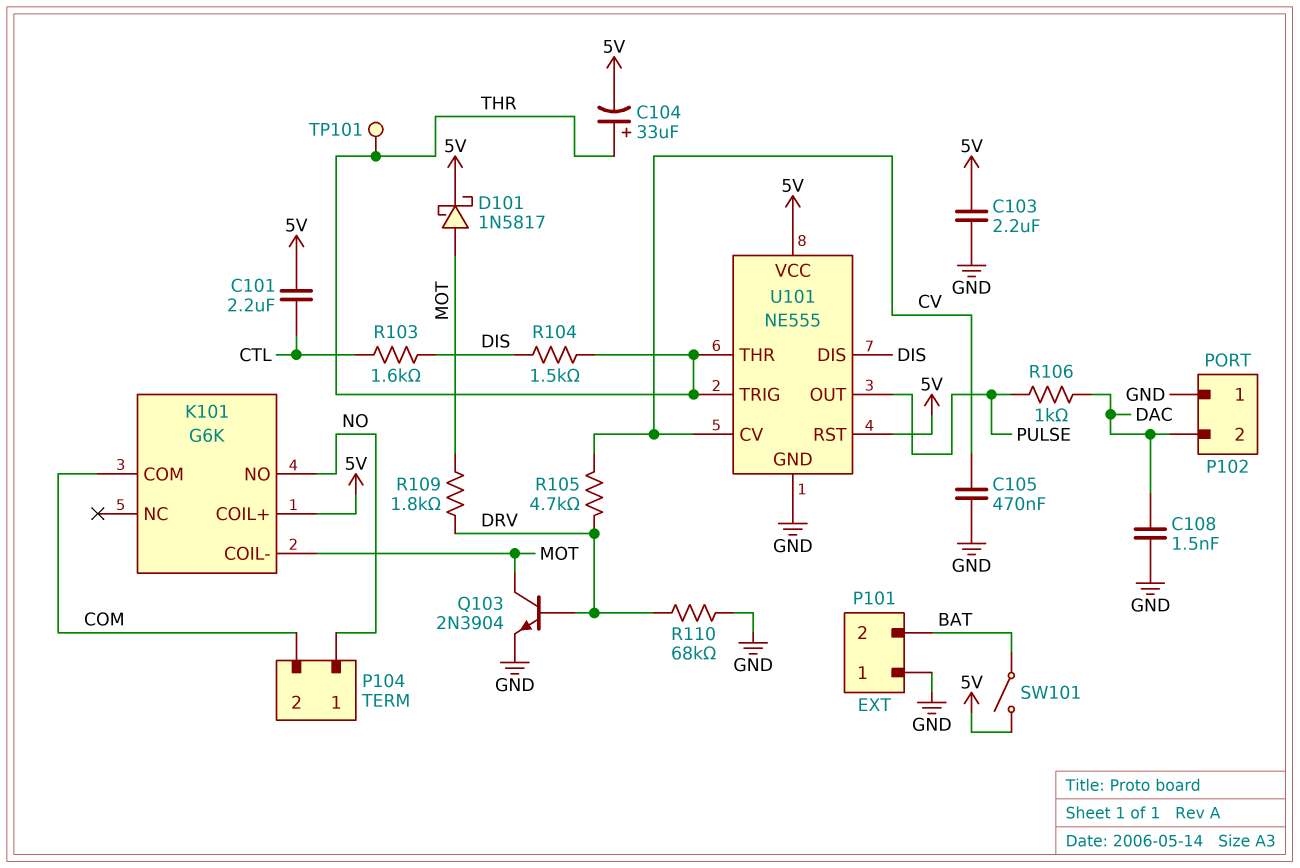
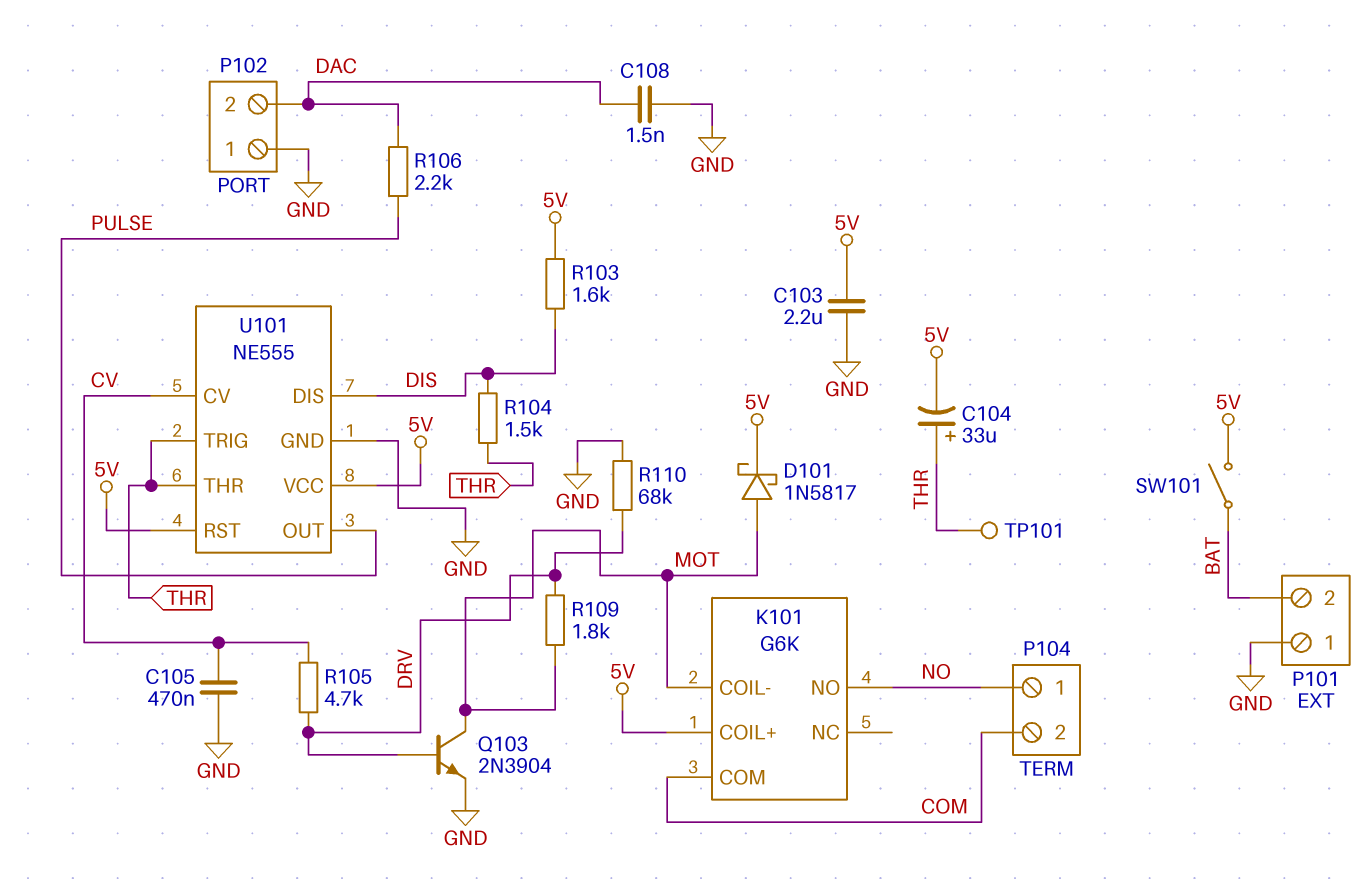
C101: 2.2uF (5V, CTL) -> none
R103: 1.6k (CTL, DIS) -> 1.6k (5V, DIS)
R106: 1k (DAC, PULSE) -> 2.2k (DAC, PULSE)

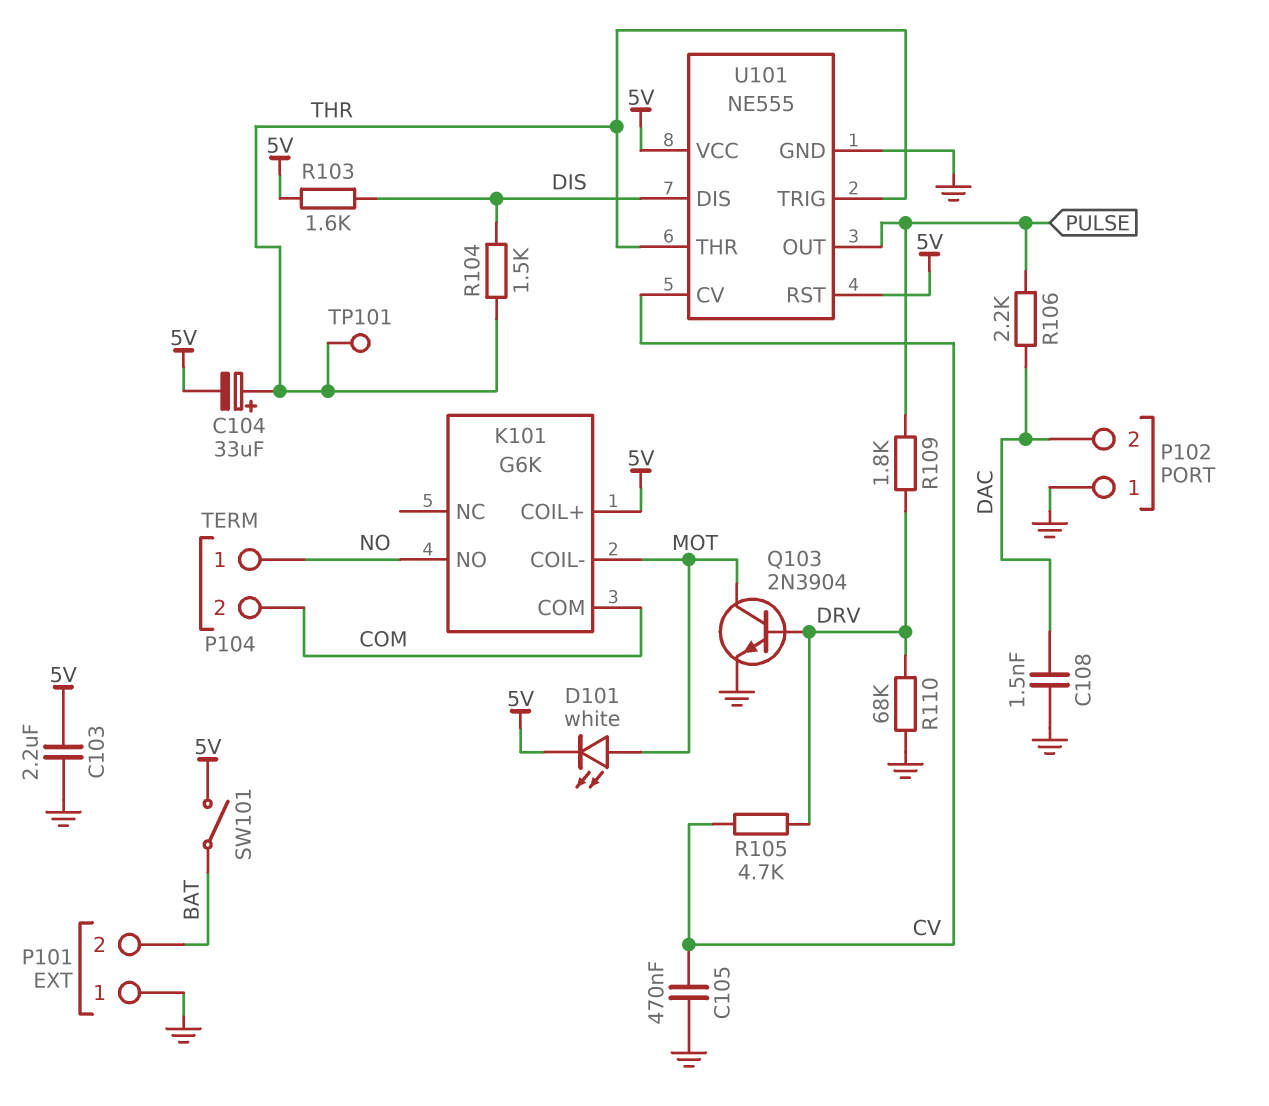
D101: schottky 1N5817 (A MOT, K 5V) -> LED white (A MOT, K 5V)
R109: 1.8k (DRV, MOT) -> 1.8k (DRV, PULSE)

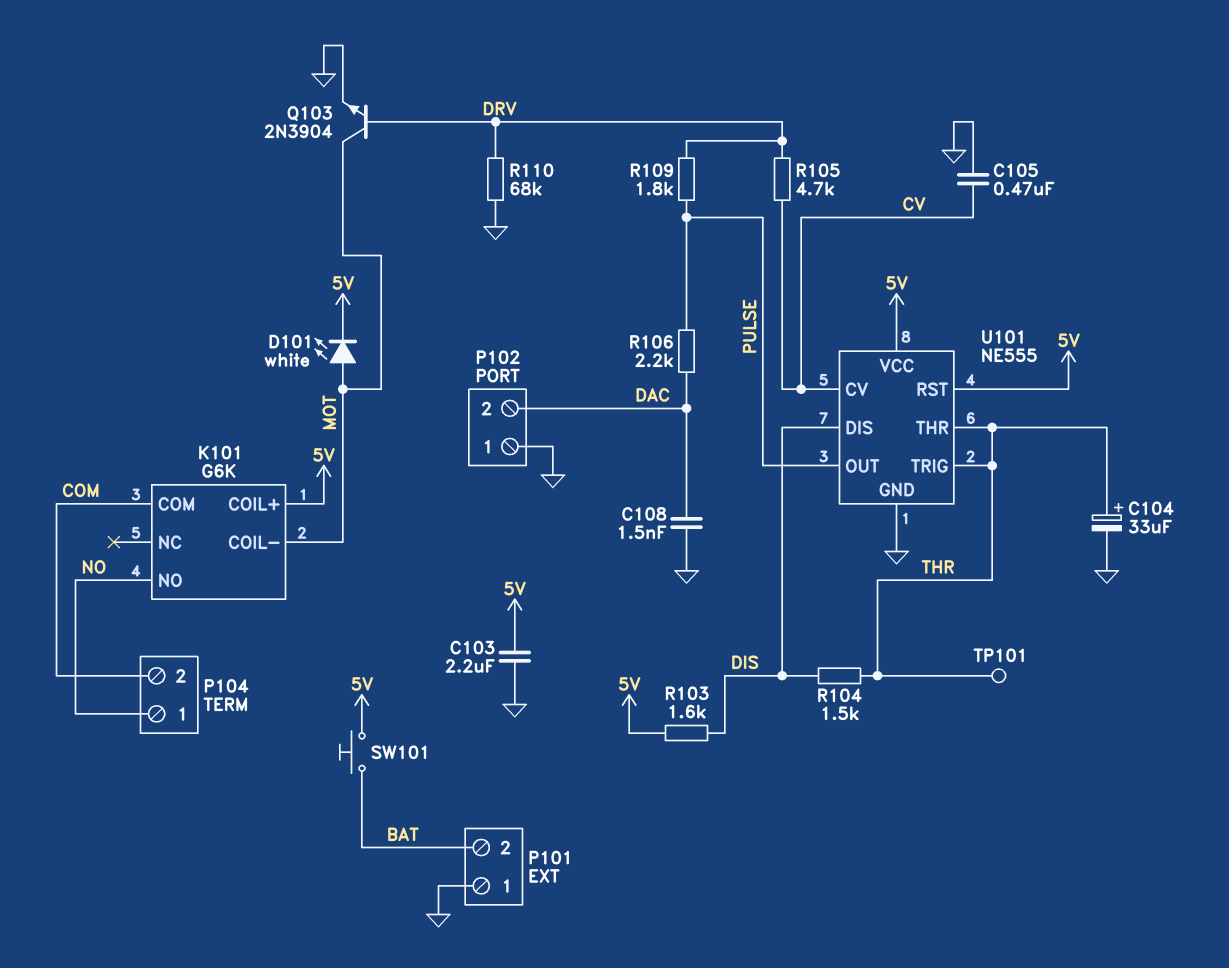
C104: 33uF (plus THR, minus 5V) -> 33uF (plus THR, minus GND)
SW101: switch (5V, BAT) -> button (5V, BAT)

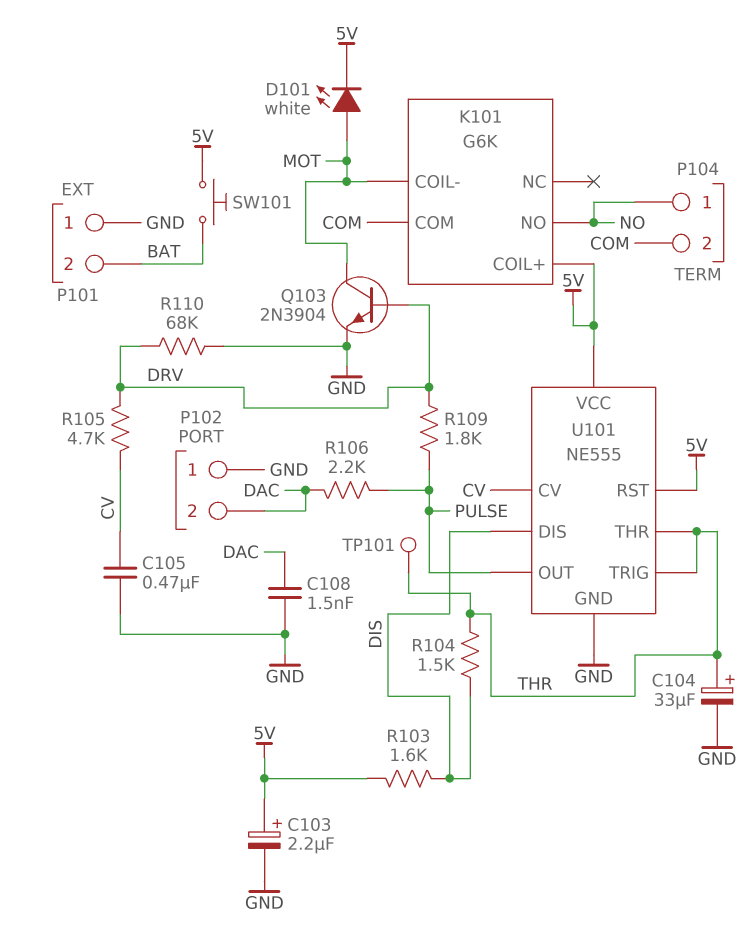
C103: 2.2uF (5V, GND) -> 2.2uF (plus 5V, minus GND)

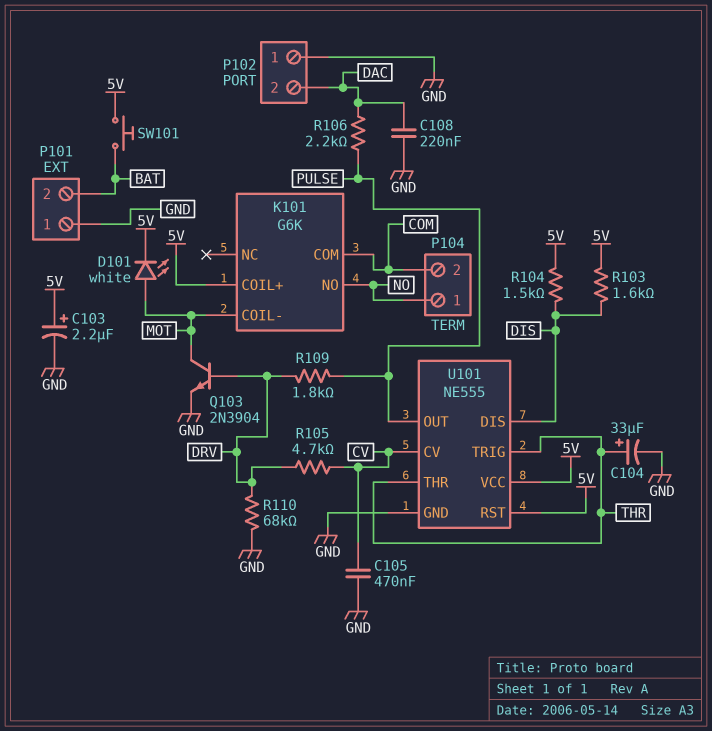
C108: 1.5nF (DAC, GND) -> 220nF (DAC, GND)
R104: 1.5k (DIS, THR) -> 1.5k (5V, DIS)
TP101: test point (THR) -> none

